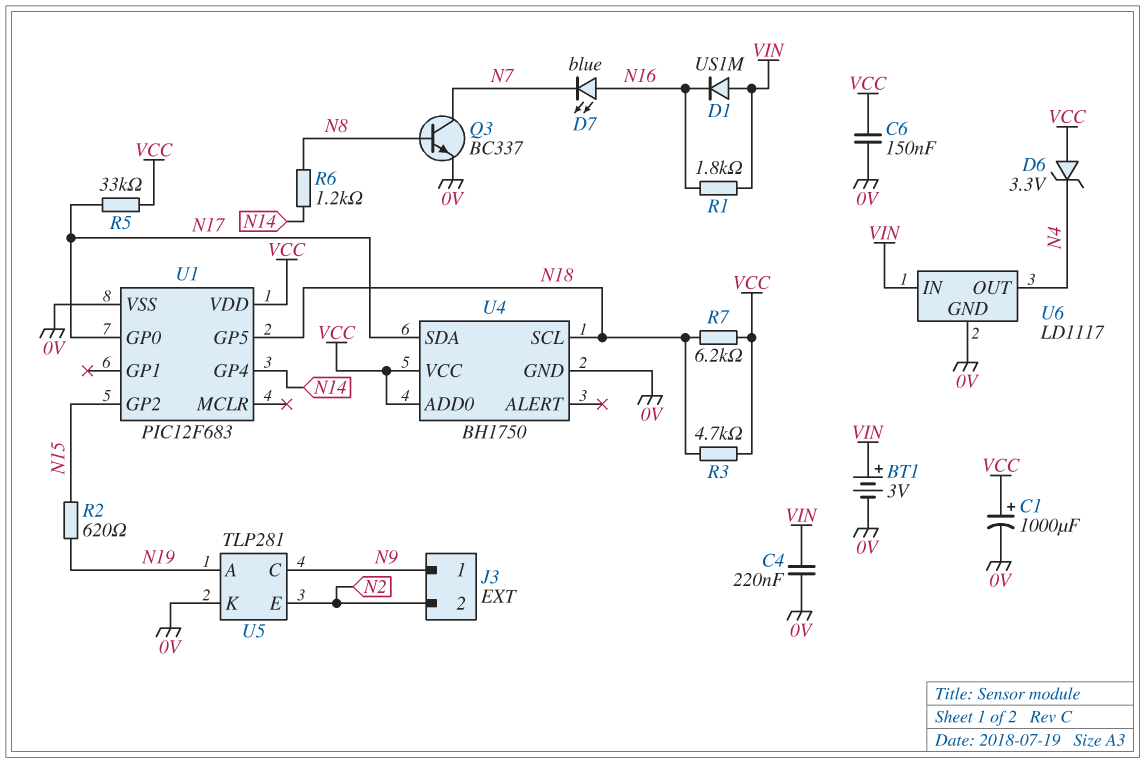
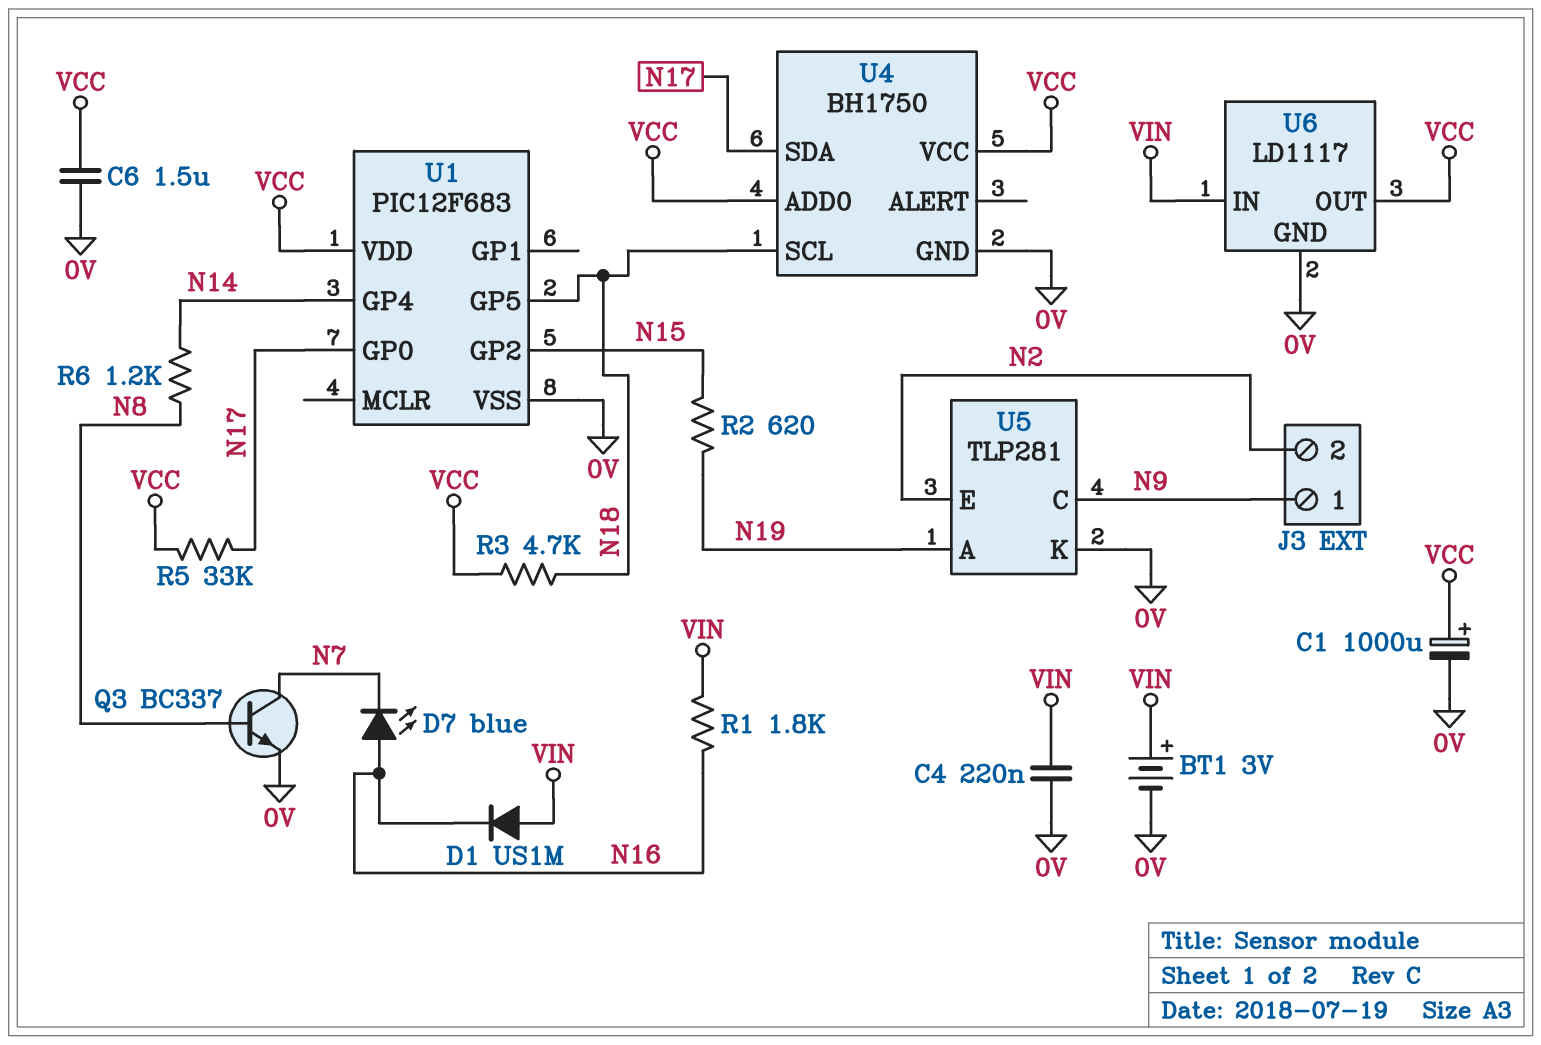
C6: 150nF (0V, VCC) -> 1.5uF (0V, VCC)
D6: zener 3.3V (A VCC, K N4) -> none
R7: 6.2k (N18, VCC) -> none
U6 pin OUT: N4 -> VCC

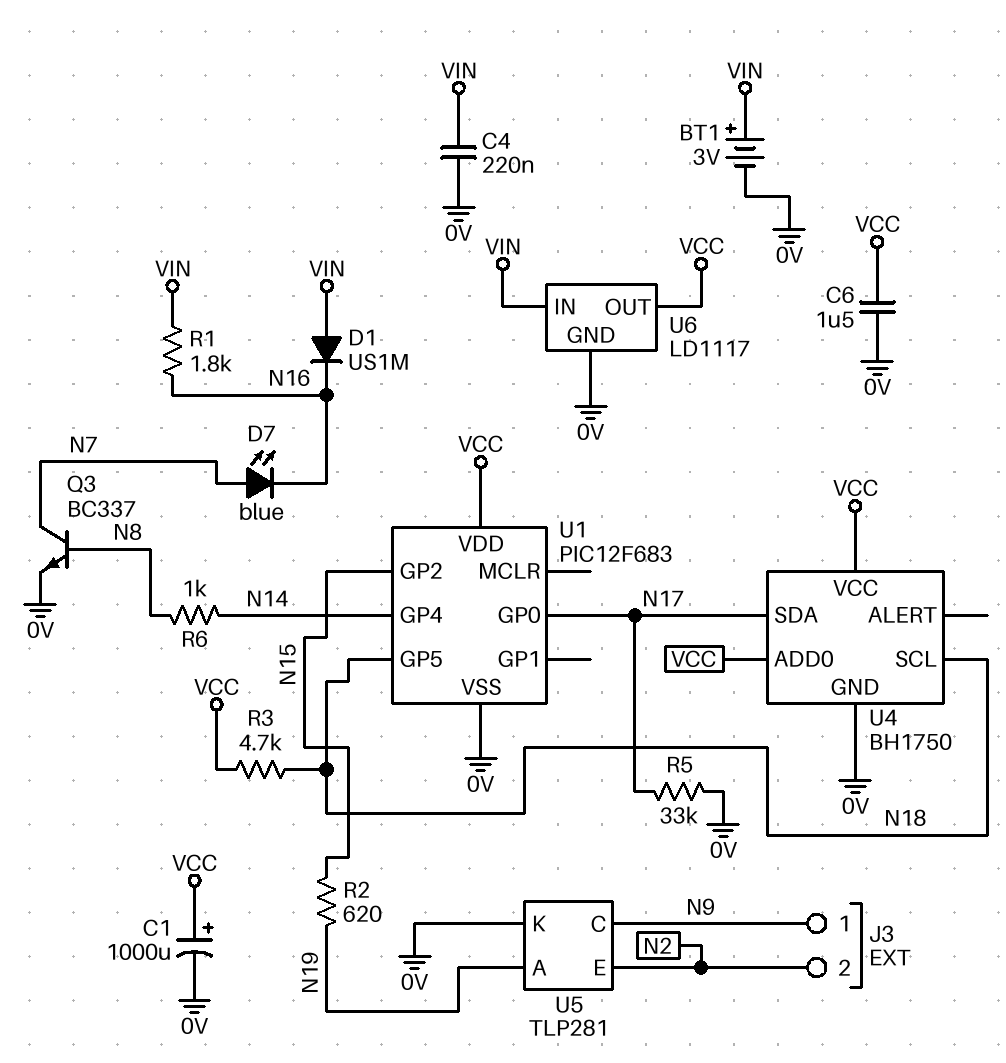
D7: LED blue (A N16, K N7) -> LED blue (A N7, K N16)
R5: 33k (N17, VCC) -> 33k (0V, N17)
R6: 1.2k (N8, N14) -> 1k (N8, N14)

